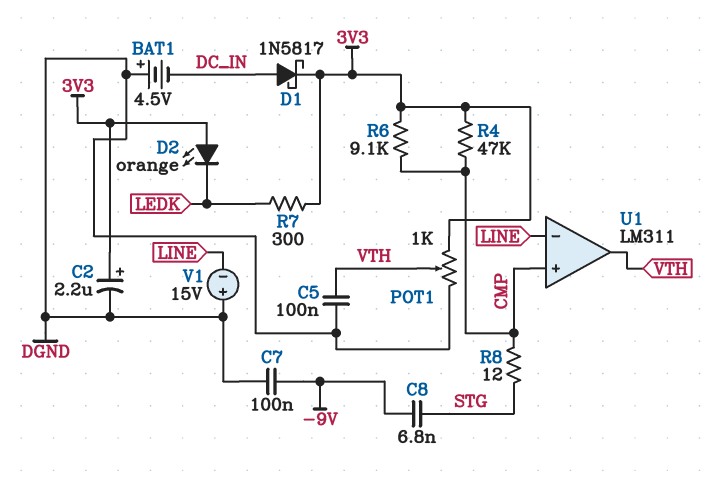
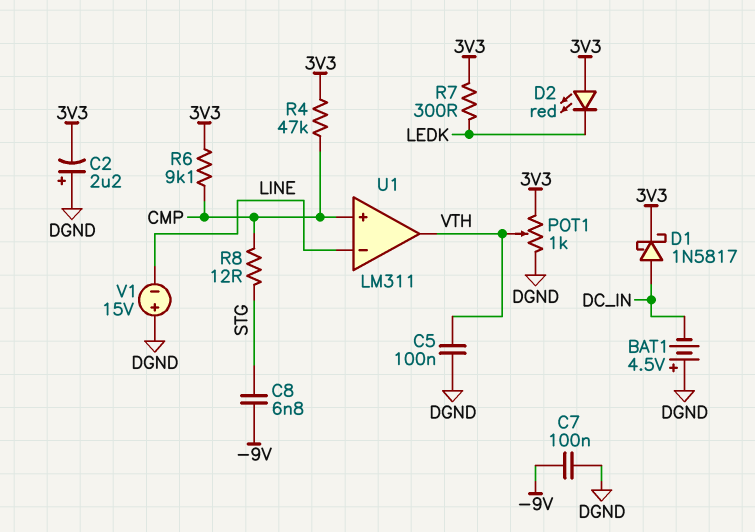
C2: 2.2uF (plus 3V3, minus DGND) -> 2.2uF (plus DGND, minus 3V3)
D2: LED orange (A 3V3, K LEDK) -> LED red (A 3V3, K LEDK)

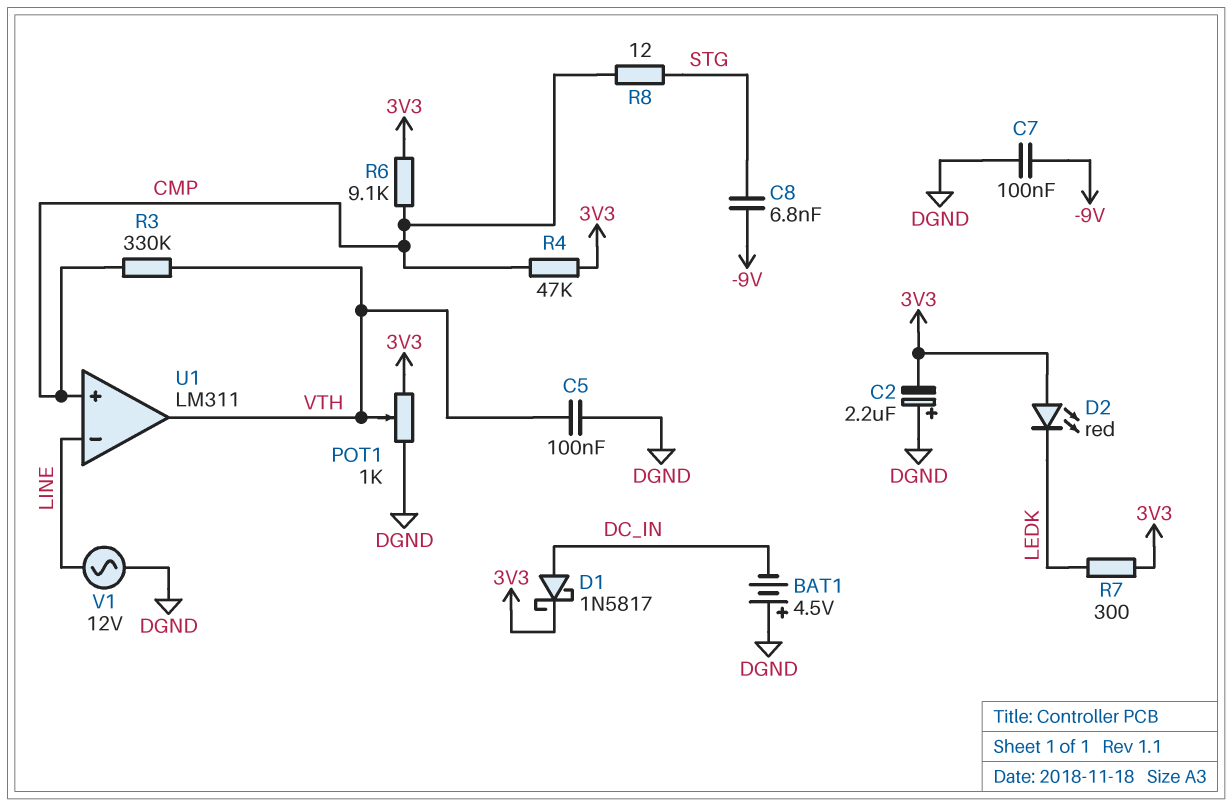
R3: none -> 330k (CMP, VTH)
V1: 15V (plus DGND, minus LINE) -> AC 12V (DGND, LINE)

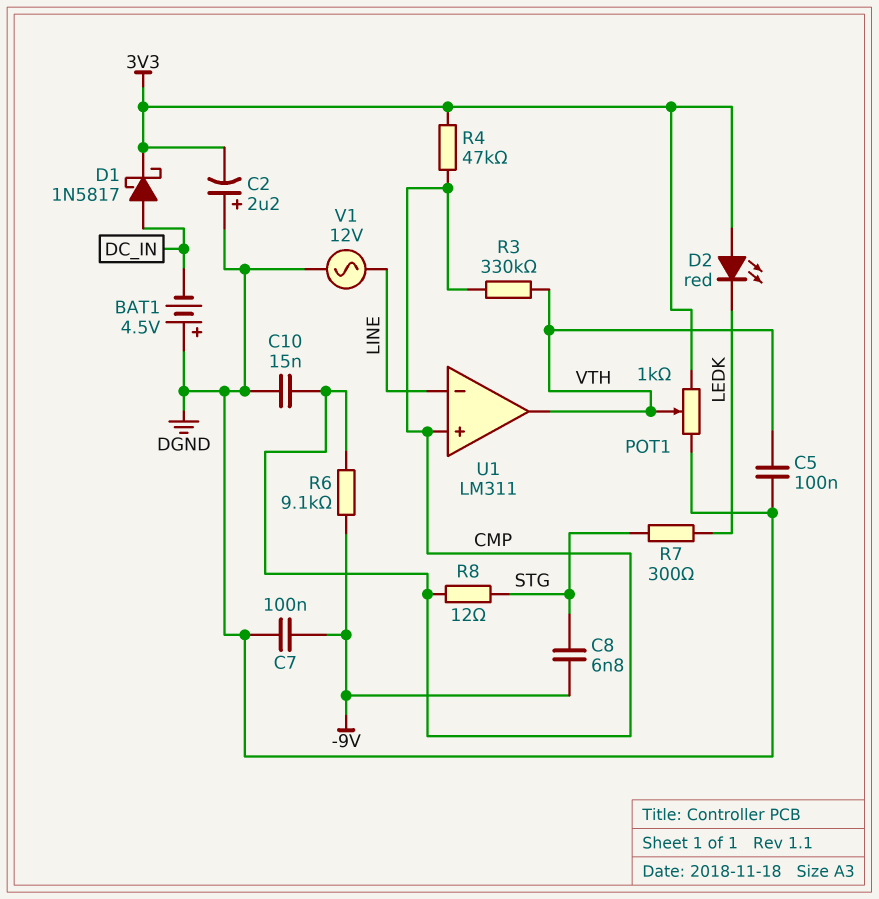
C10: none -> 15nF (CMP, DGND)
R6: 9.1k (3V3, CMP) -> 9.1k (-9V, CMP)
R7: 300 (3V3, LEDK) -> 300 (LEDK, STG)

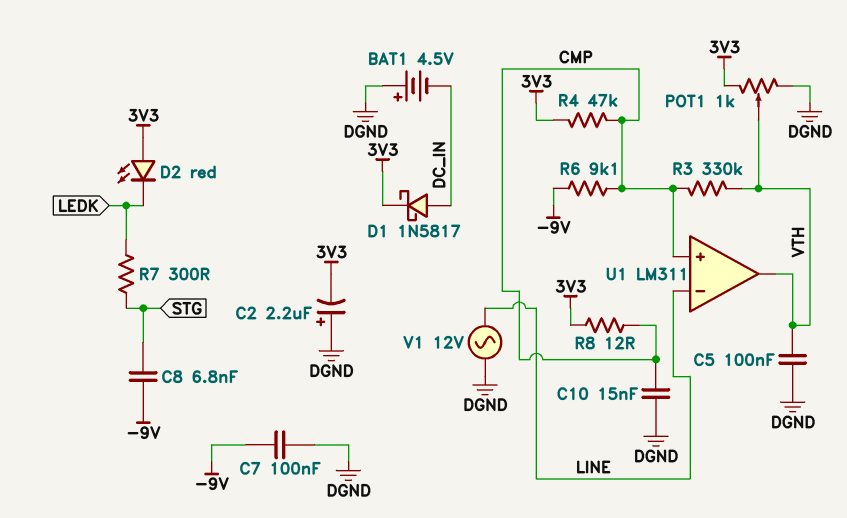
R8: 12 (CMP, STG) -> 12 (3V3, CMP)

